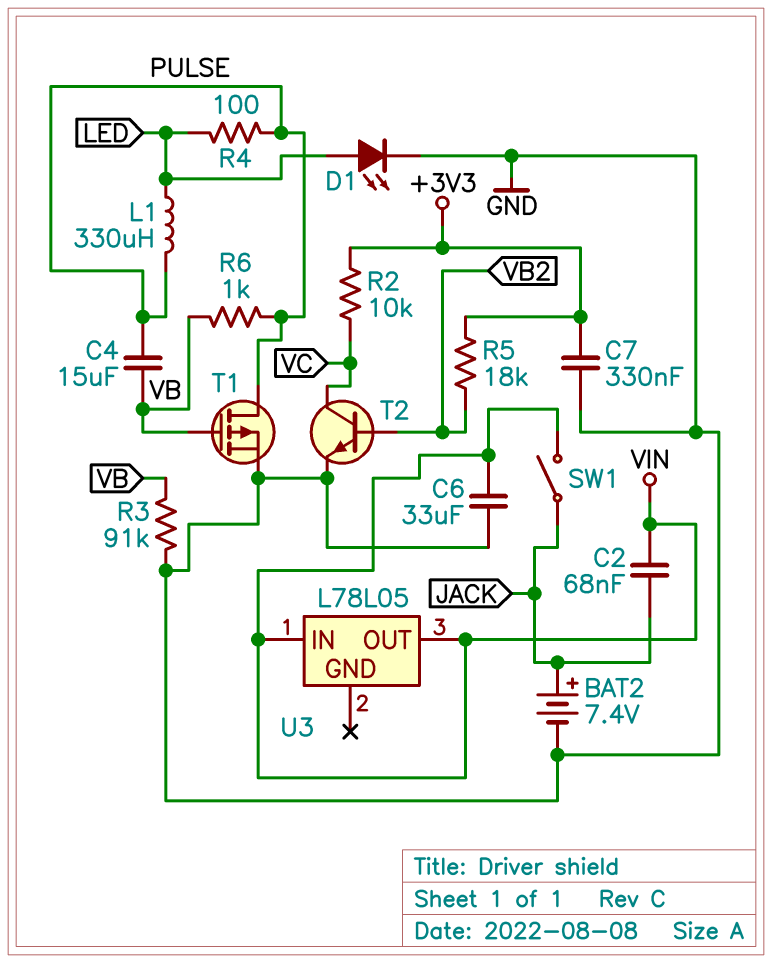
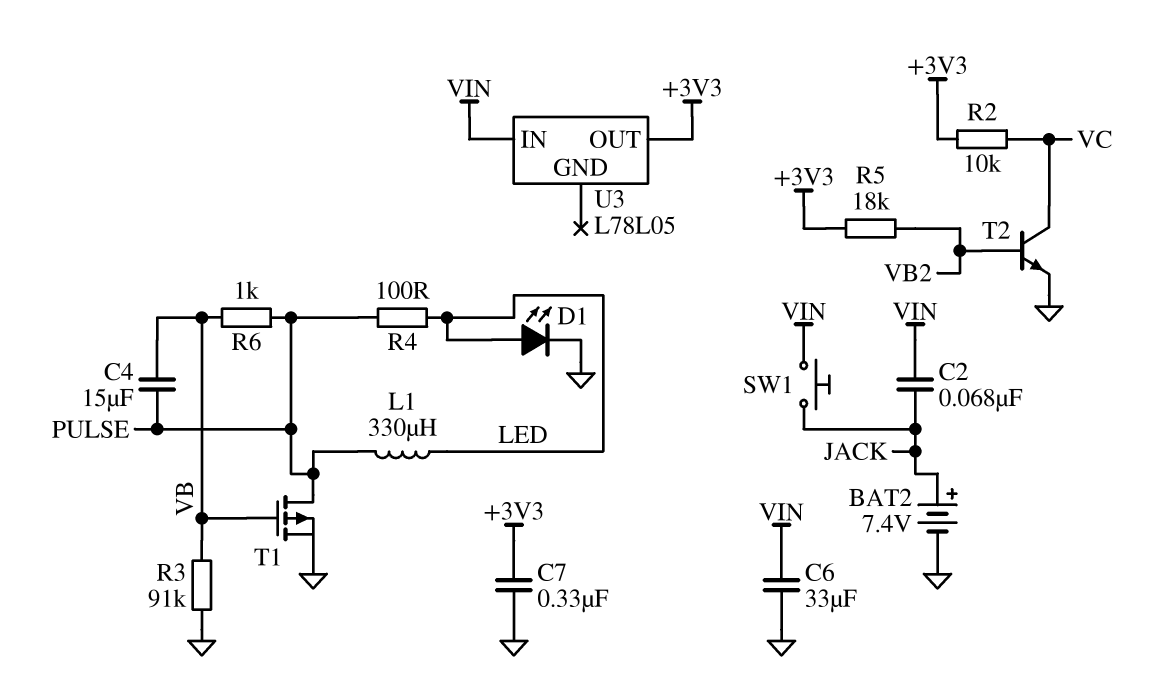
SW1: switch (JACK, VIN) -> button (JACK, VIN)
U3 pin OUT: VIN -> +3V3

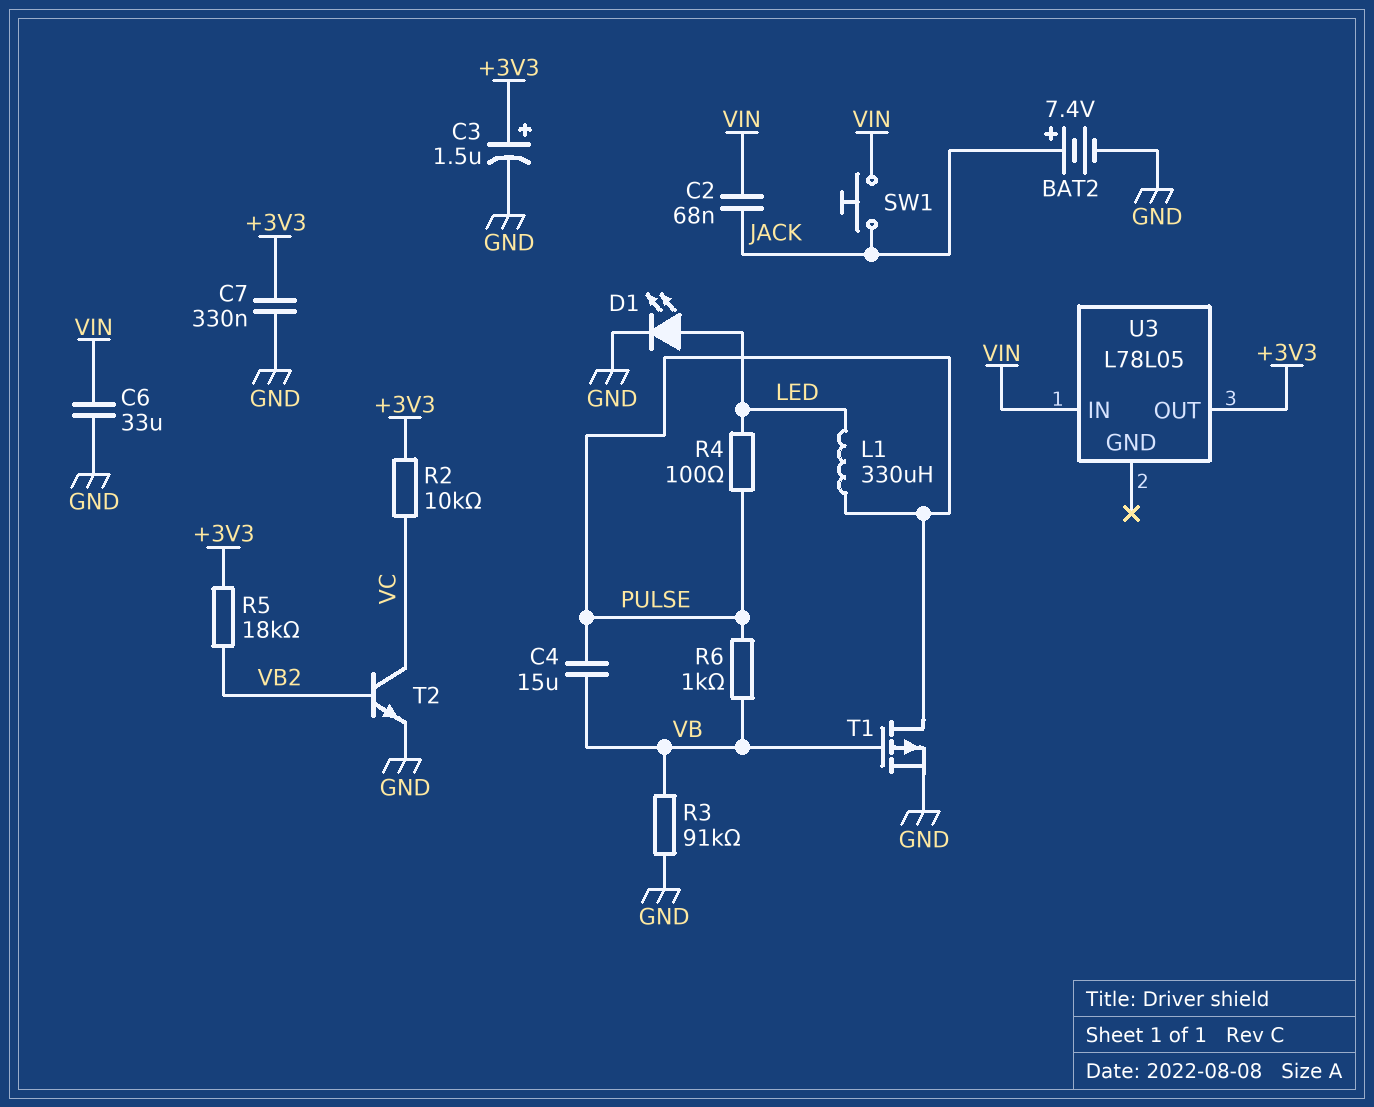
C3: none -> 1.5uF (plus +3V3, minus GND)

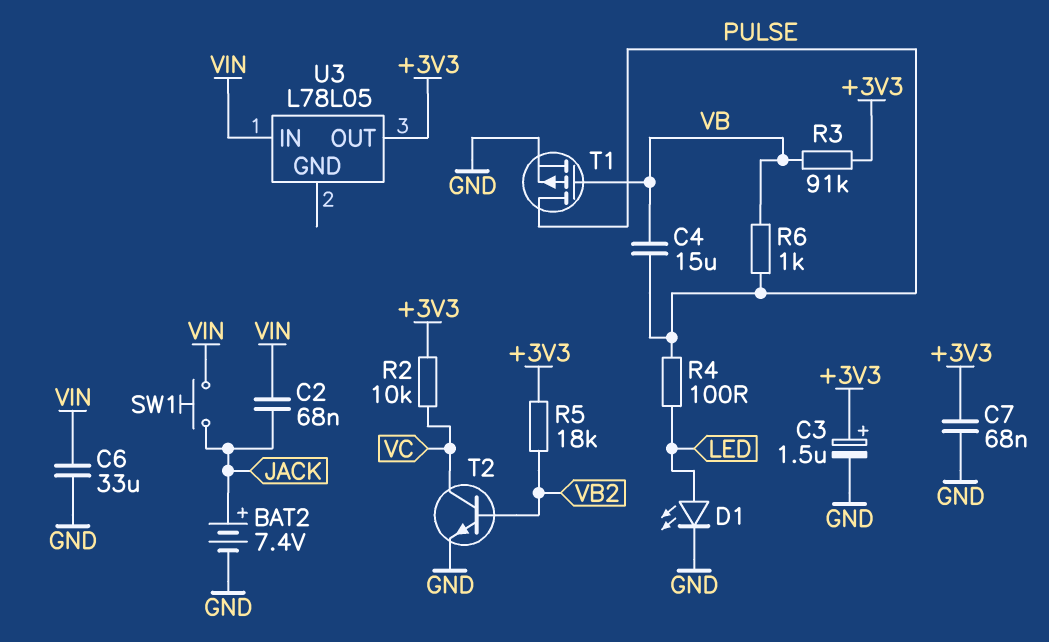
C7: 330nF (+3V3, GND) -> 68nF (+3V3, GND)
L1: 330uH (LED, PULSE) -> none
R3: 91k (GND, VB) -> 91k (+3V3, VB)

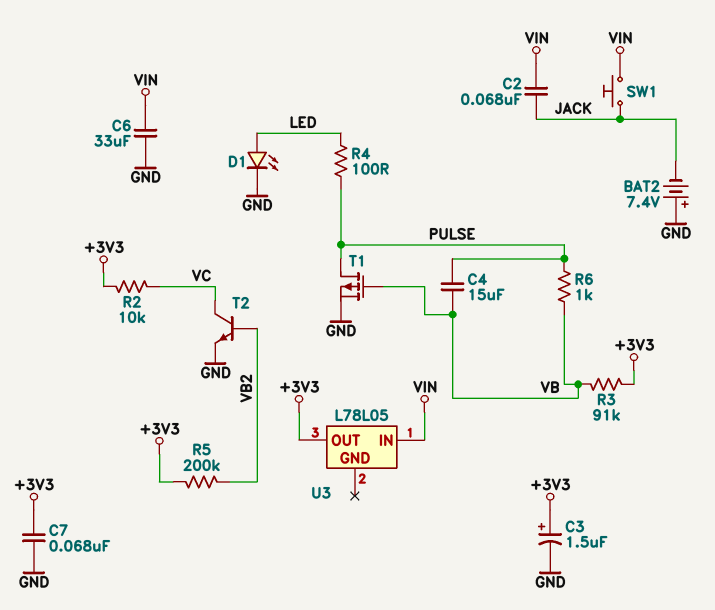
BAT2: 7.4V (plus JACK, minus GND) -> 7.4V (plus GND, minus JACK)
R5: 18k (+3V3, VB2) -> 200k (+3V3, VB2)

